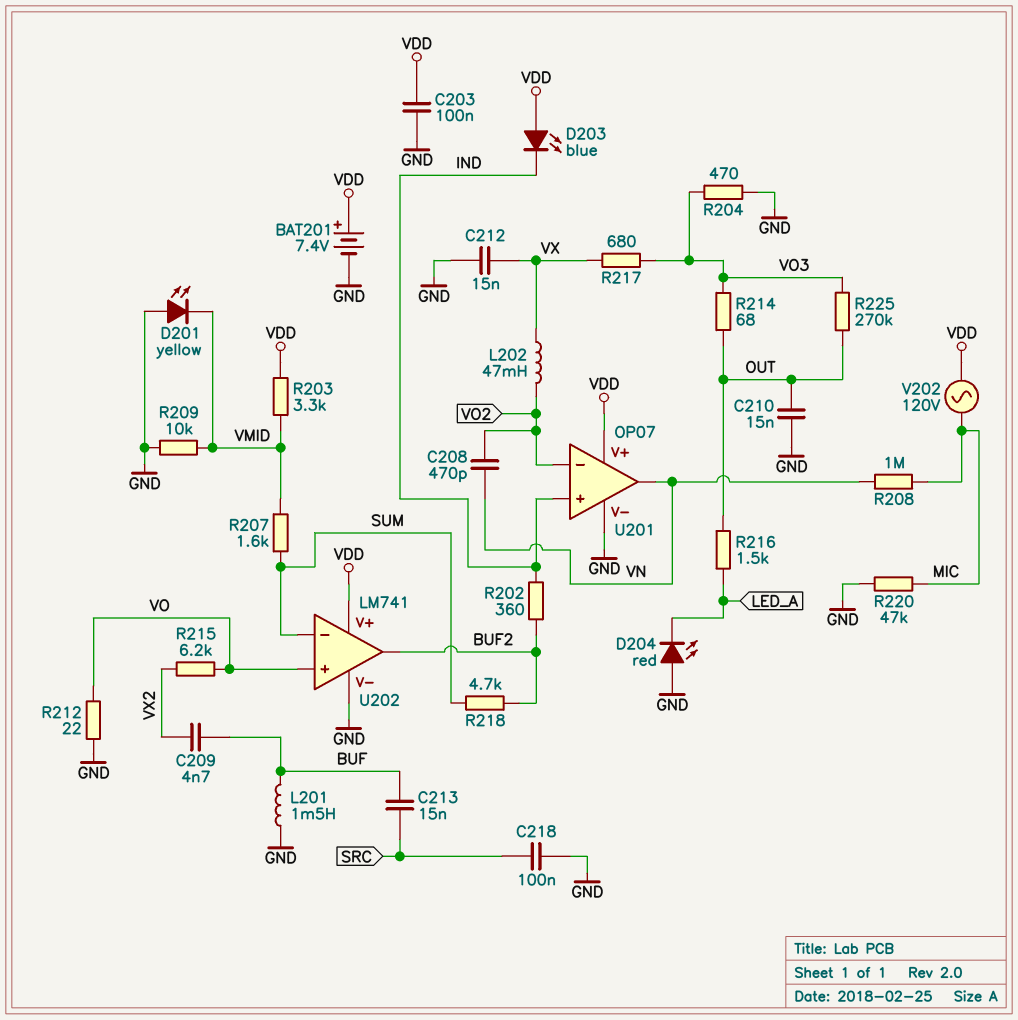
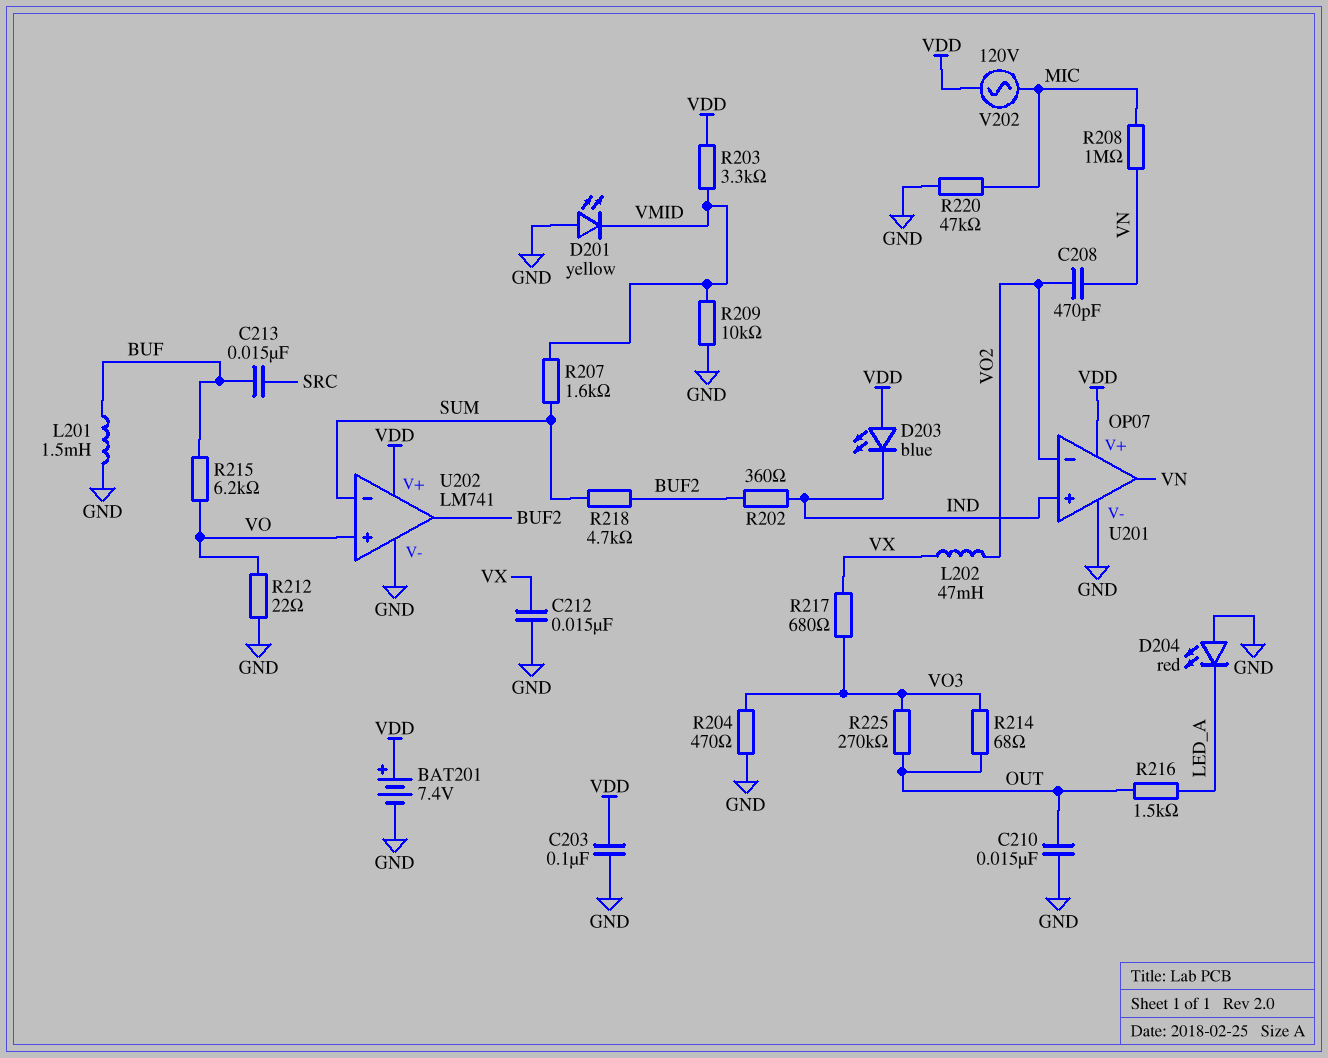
C209: 4.7nF (BUF, VX2) -> none
C218: 100nF (GND, SRC) -> none
R215: 6.2k (VO, VX2) -> 6.2k (BUF, VO)

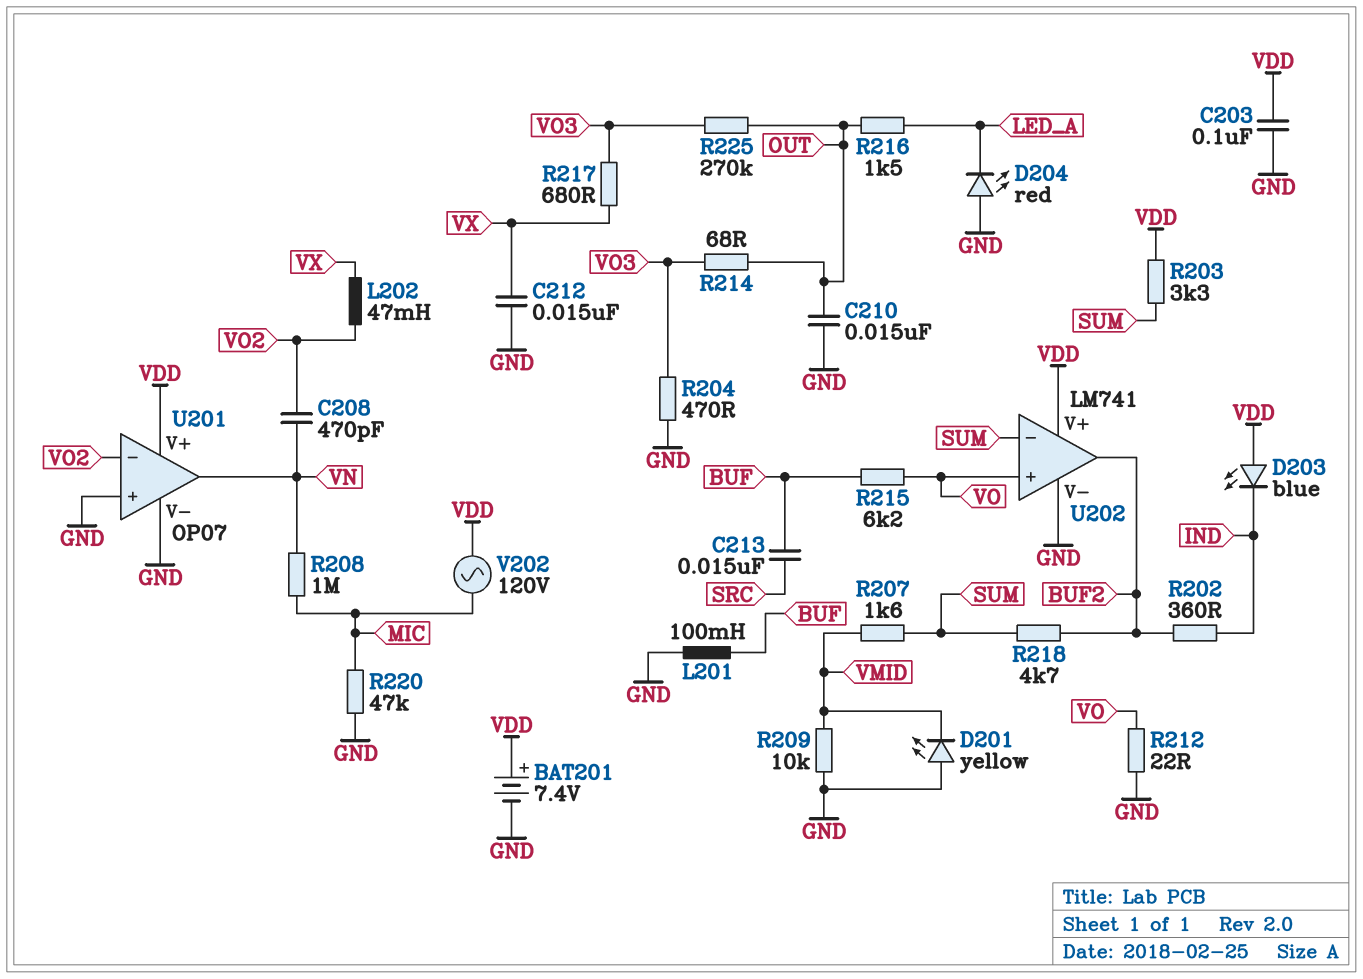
L201: 1.5mH (BUF, GND) -> 100mH (BUF, GND)
R203: 3.3k (VDD, VMID) -> 3.3k (SUM, VDD)
U201 pin in+: IND -> GND

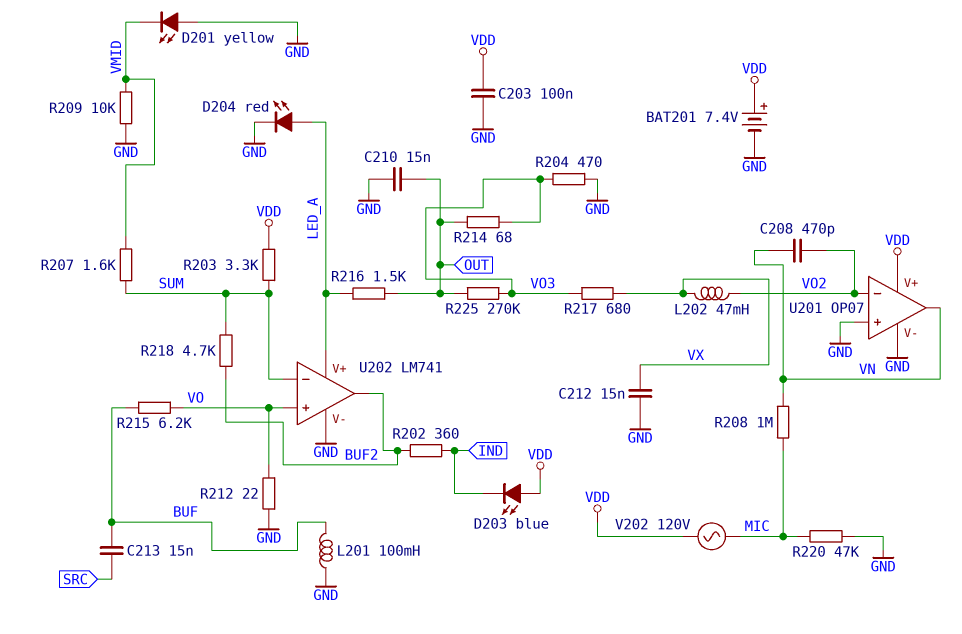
D204: LED red (A GND, K LED_A) -> LED red (A LED_A, K GND)
U202 pin V+: VDD -> LED_A

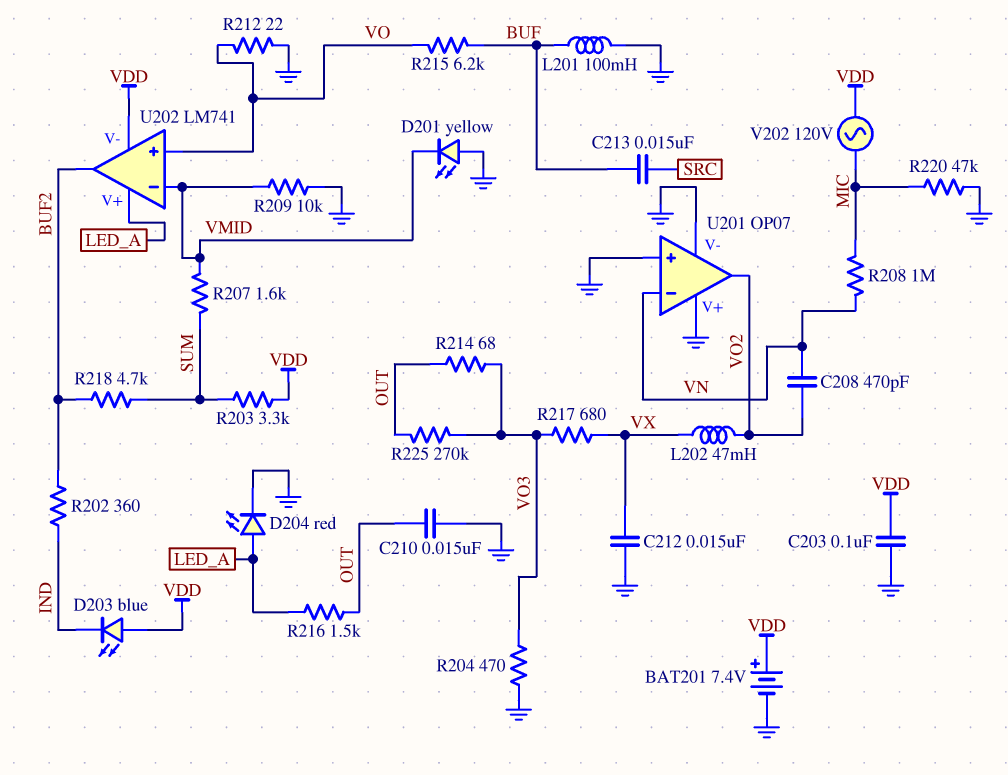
U201 pin V+: VDD -> GND
U201 pin in-: VO2 -> VN
U201 pin out: VN -> VO2
U202 pin V-: GND -> VDD
U202 pin in-: SUM -> VMID

